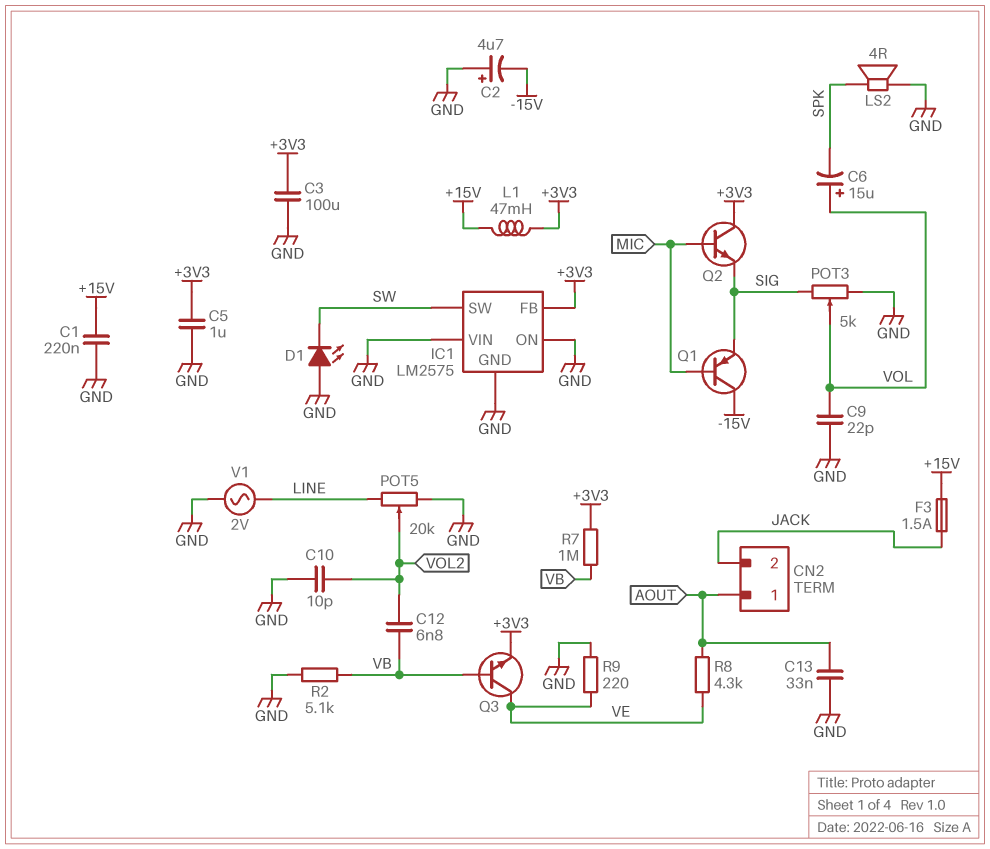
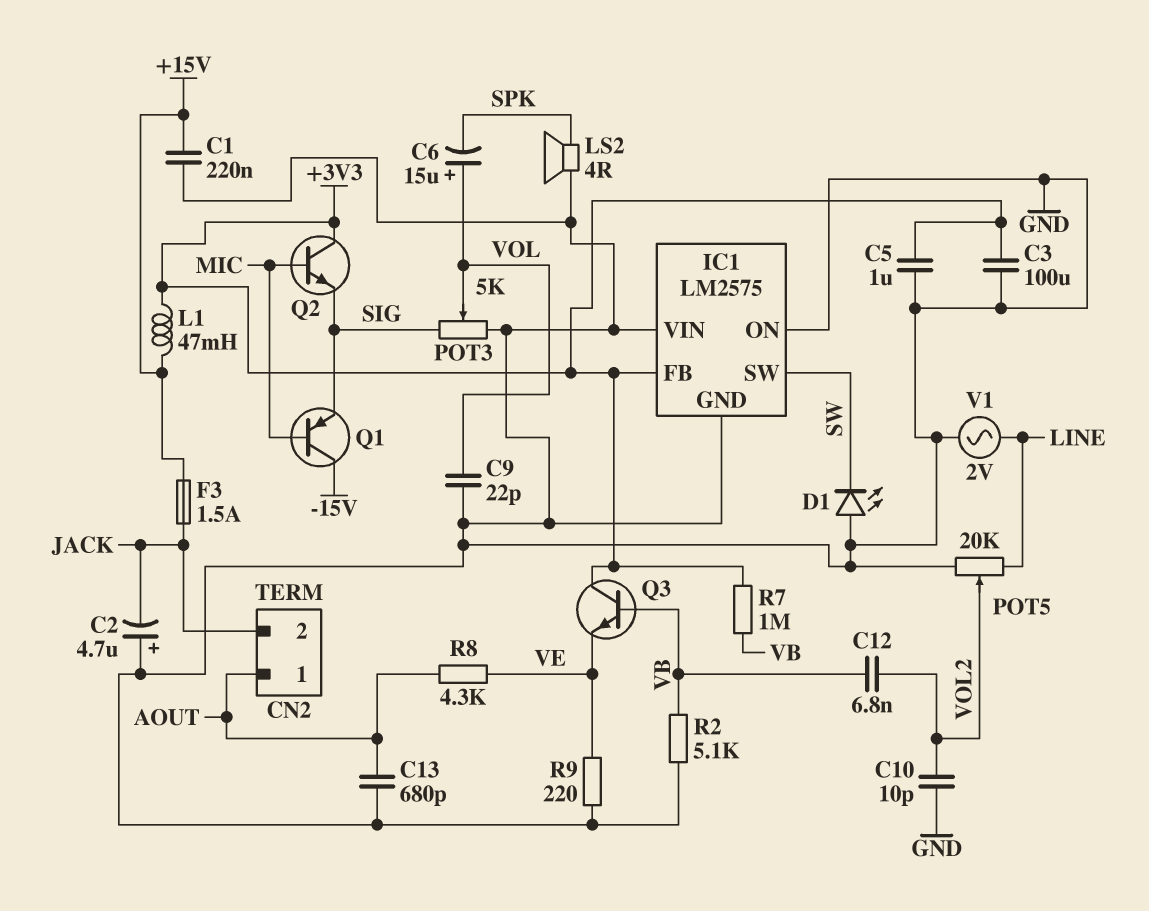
C2: 4.7uF (plus GND, minus -15V) -> 4.7uF (plus GND, minus JACK)
C13: 33nF (AOUT, GND) -> 680pF (AOUT, GND)
Q3: NPN (B VB, C VE, E +3V3) -> NPN (B VB, C +3V3, E VE)

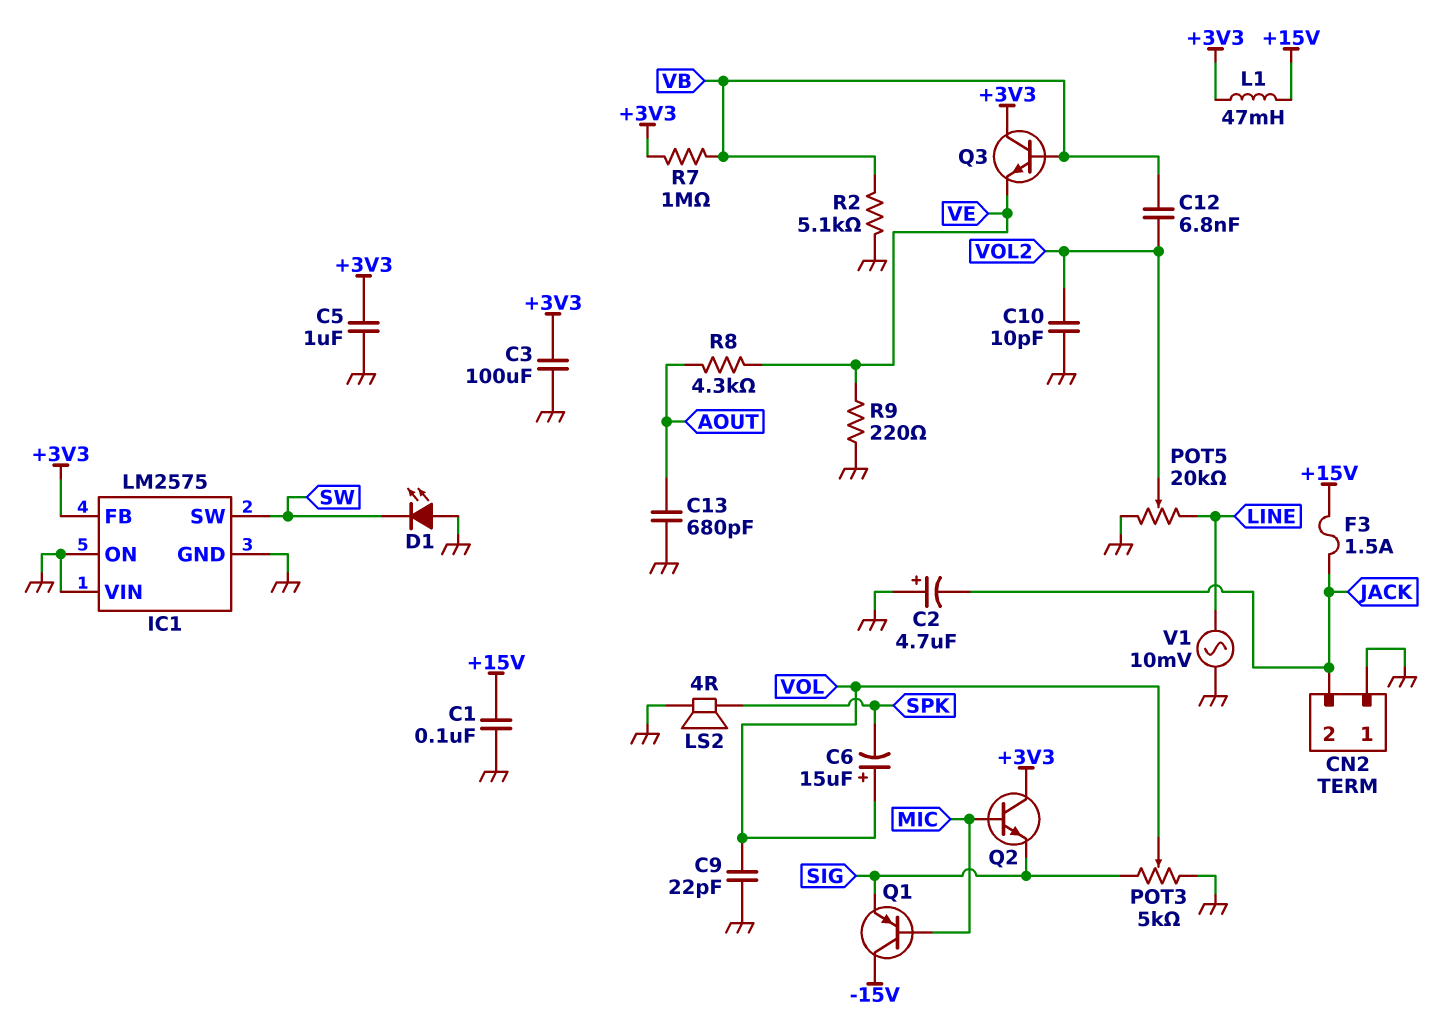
C1: 220nF (+15V, GND) -> 100nF (+15V, GND)
CN2 pin 1: AOUT -> GND
V1: AC 2V (GND, LINE) -> AC 10mV (GND, LINE)

